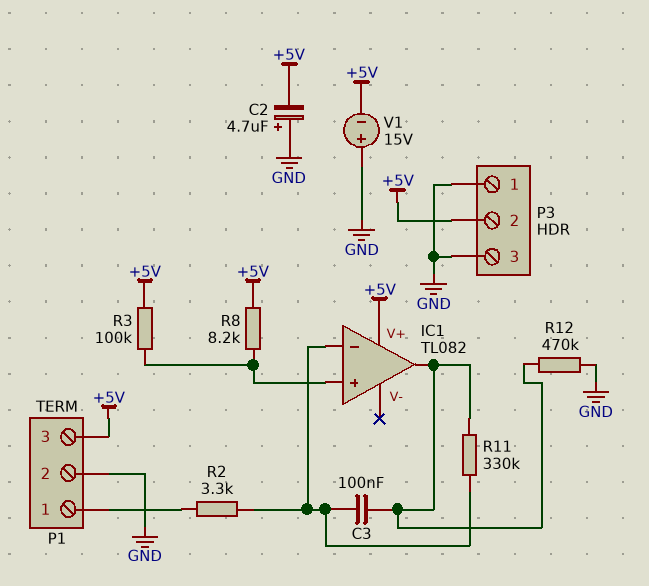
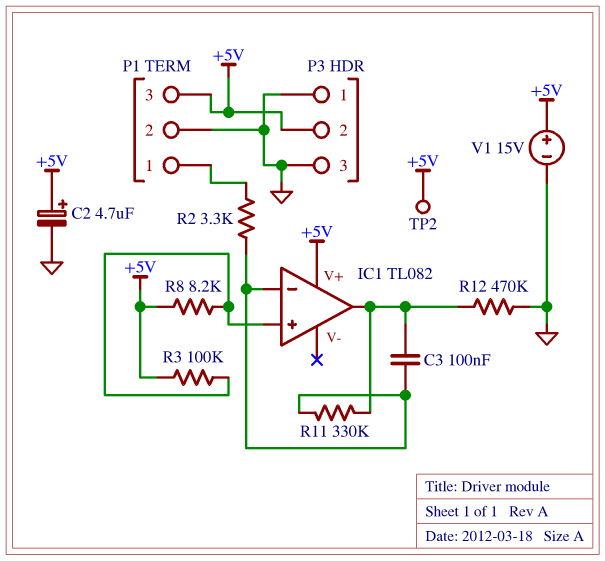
C2: 4.7uF (plus GND, minus +5V) -> 4.7uF (plus +5V, minus GND)
TP2: none -> test point (+5V)
V1: 15V (plus GND, minus +5V) -> 15V (plus +5V, minus GND)

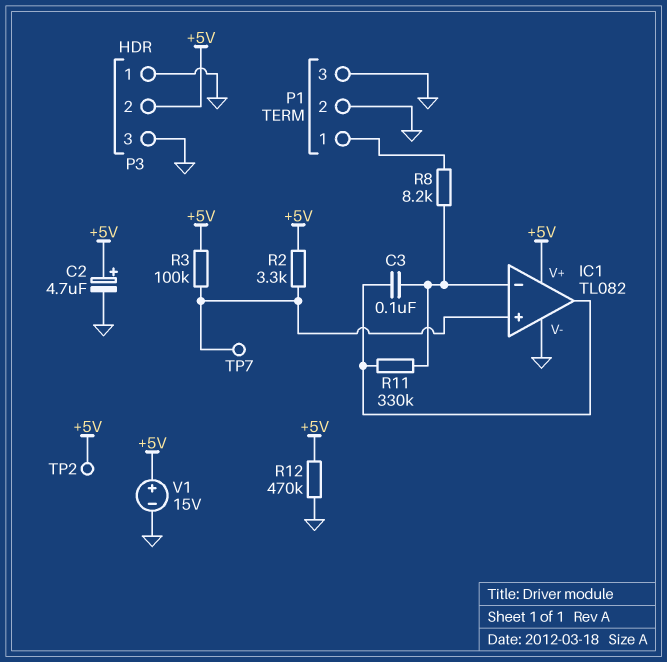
IC1 pin V-: none -> GND
P1 pin 3: +5V -> GND
R2: 3.3k (IC1/in-, P1/1) -> 3.3k (+5V, IC1/in+)
R8: 8.2k (+5V, IC1/in+) -> 8.2k (IC1/in-, P1/1)
R12: 470k (GND, IC1/out) -> 470k (+5V, GND)
TP7: none -> test point (IC1/in+)

